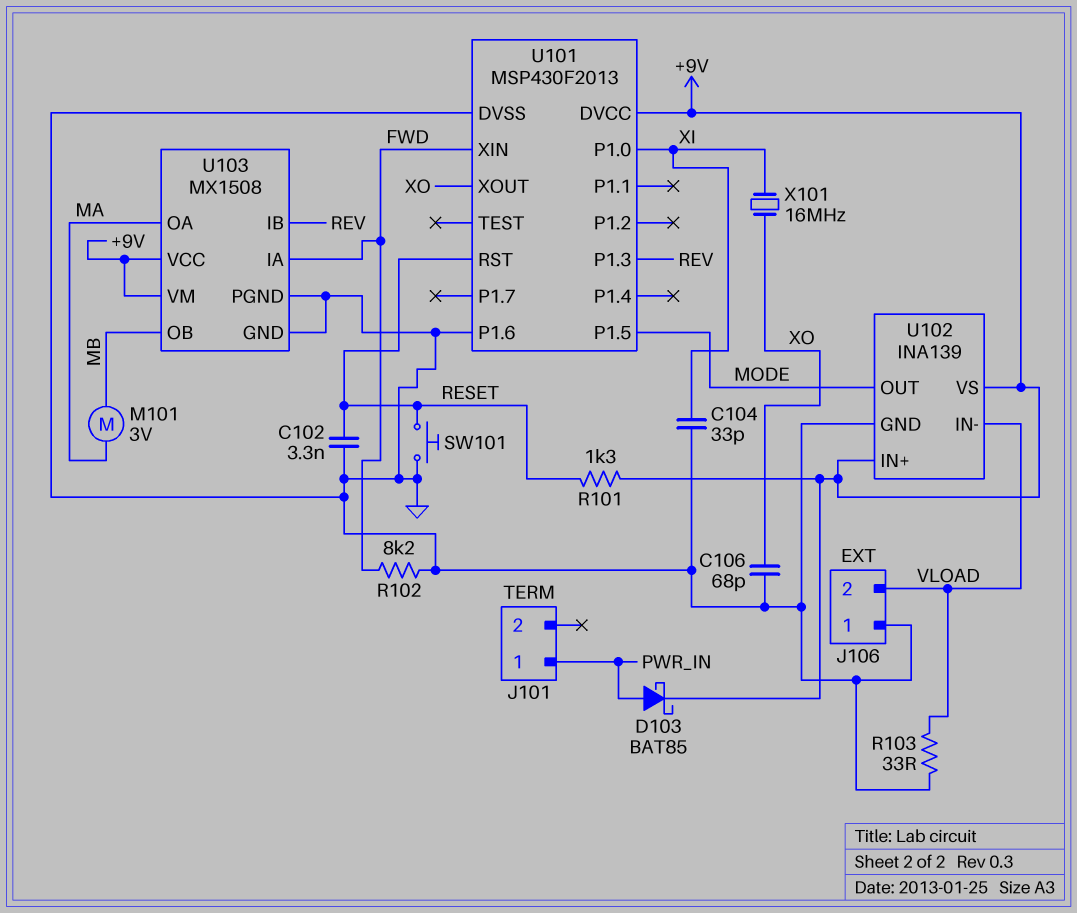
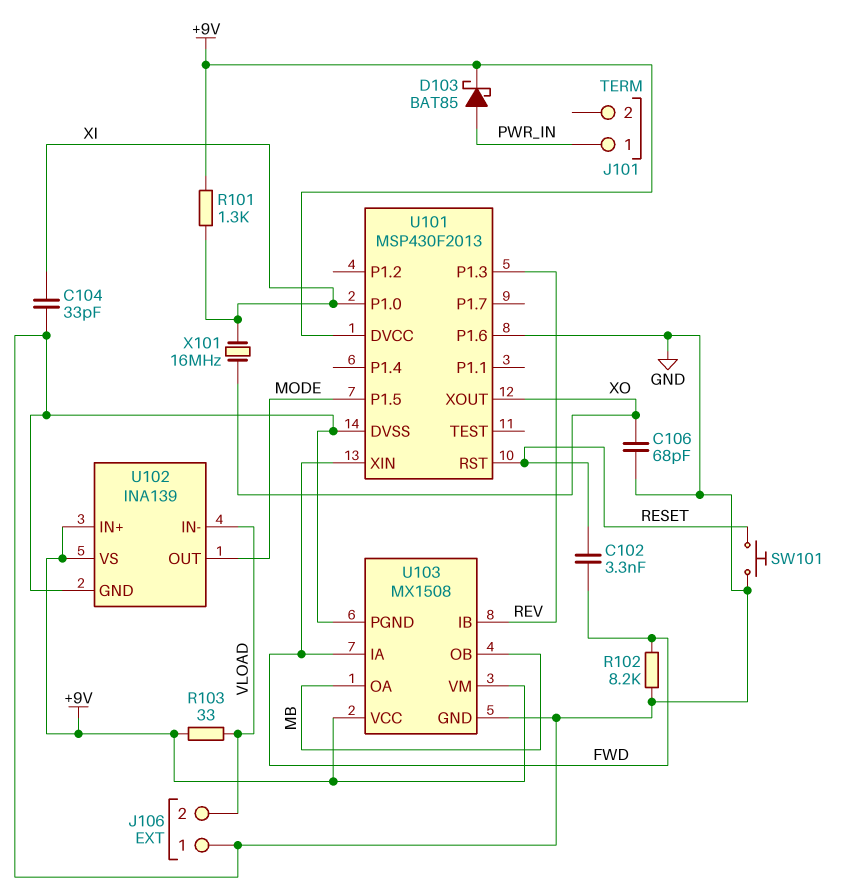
C102: 3.3nF (GND, RESET) -> 3.3nF (FWD, RESET)
M101: motor 3V (MA, MB) -> none
R101: 1.3k (+9V, RESET) -> 1.3k (+9V, XI)
R103: 33 (GND, VLOAD) -> 33 (+9V, VLOAD)
U103 pin OA: MA -> MB

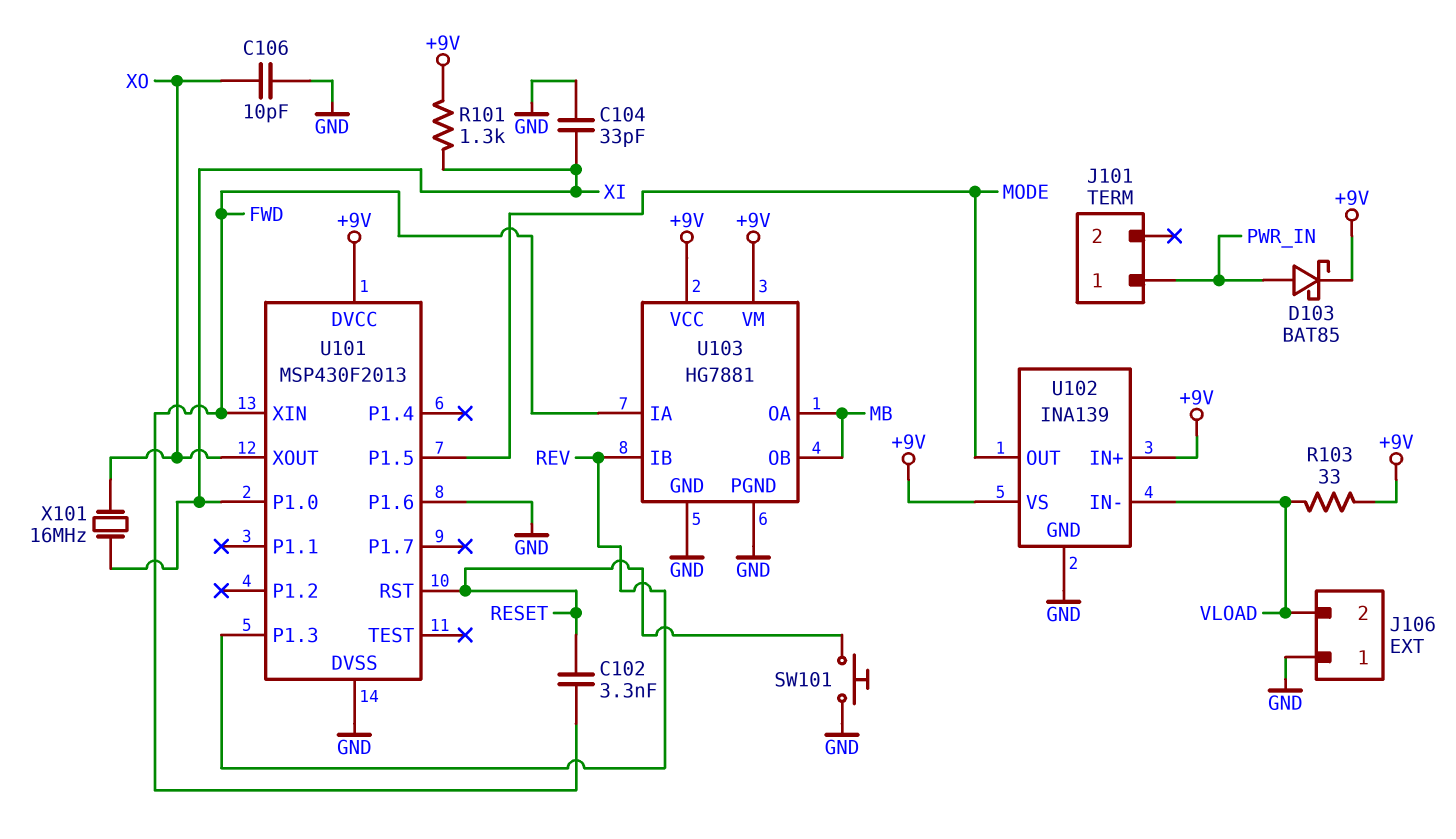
C106: 68pF (GND, XO) -> 10pF (GND, XO)
R102: 8.2k (FWD, GND) -> none
U103: MX1508 -> HG7881

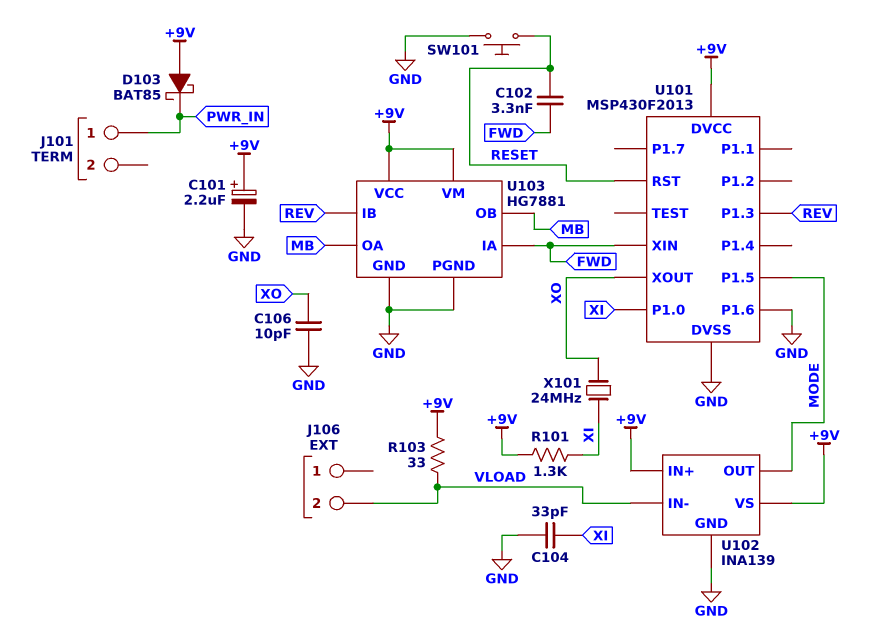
C101: none -> 2.2uF (plus +9V, minus GND)
D103: schottky BAT85 (A PWR_IN, K +9V) -> schottky BAT85 (A +9V, K PWR_IN)
J106 pin 1: GND -> none
X101: 16MHz (XI, XO) -> 24MHz (XI, XO)

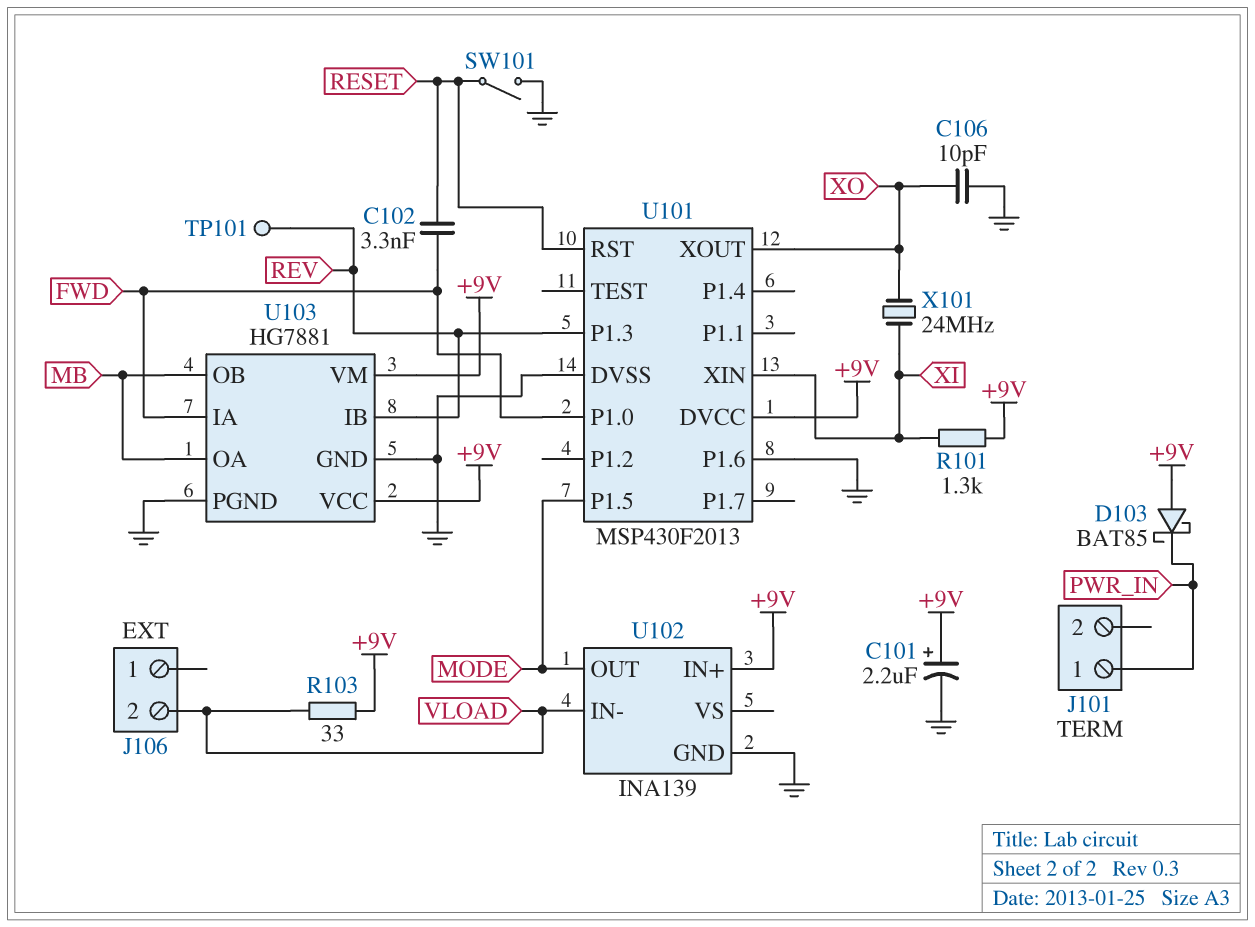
C104: 33pF (GND, XI) -> none
SW101: button (GND, RESET) -> switch (GND, RESET)
TP101: none -> test point (REV)
U101 pin P1.0: XI -> FWD
U101 pin XIN: FWD -> XI
U102 pin VS: +9V -> none

